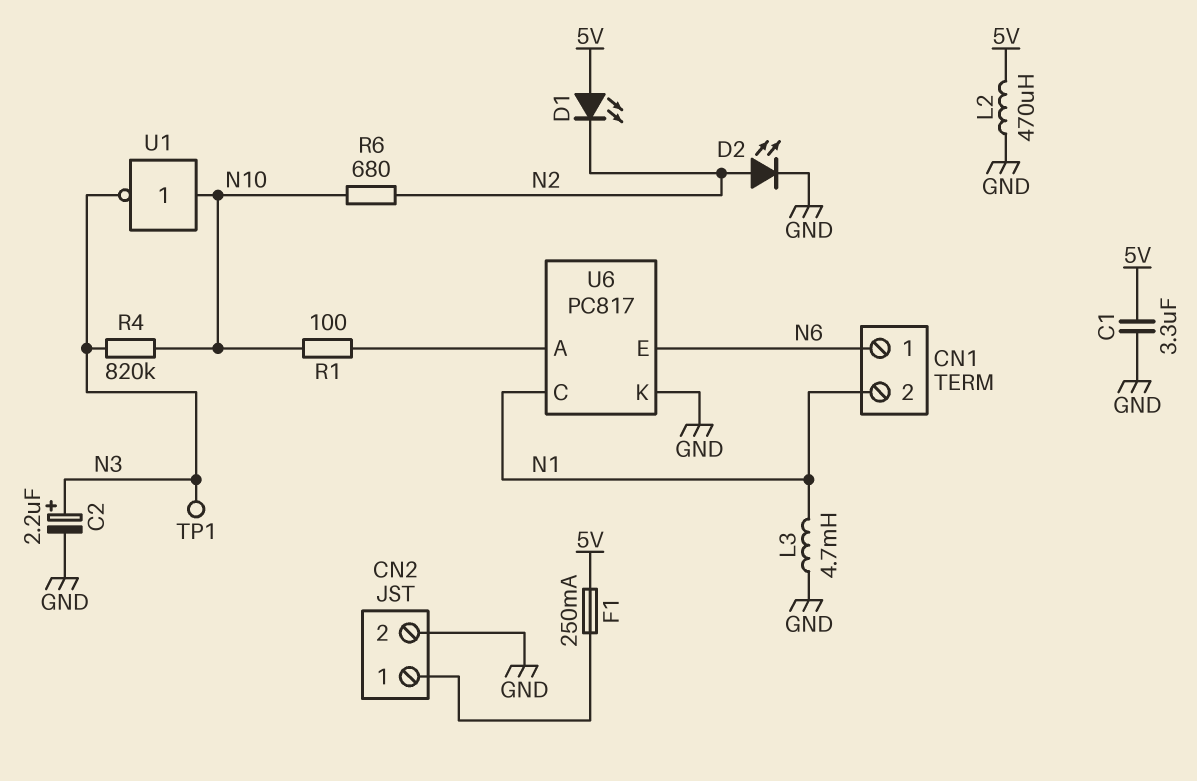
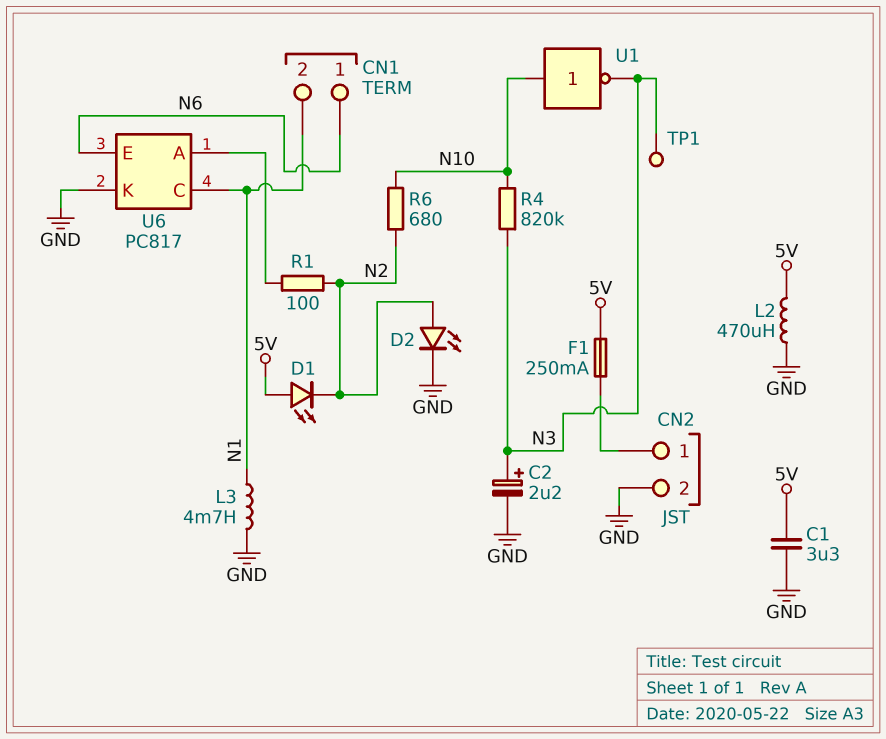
R1: 100 (N10, U6/A) -> 100 (N2, U6/A)

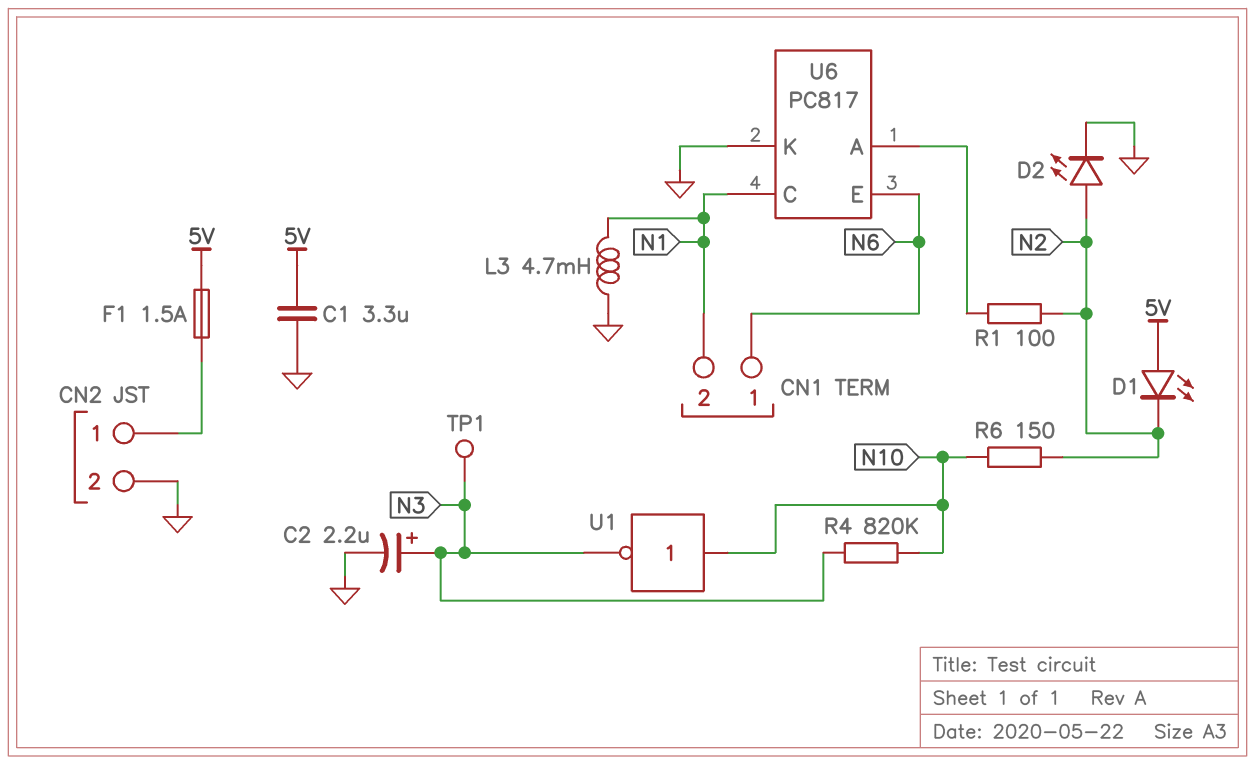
F1: 250mA (5V, CN2/1) -> 1.5A (5V, CN2/1)
L2: 470uH (5V, GND) -> none
R6: 680 (N2, N10) -> 150 (N2, N10)

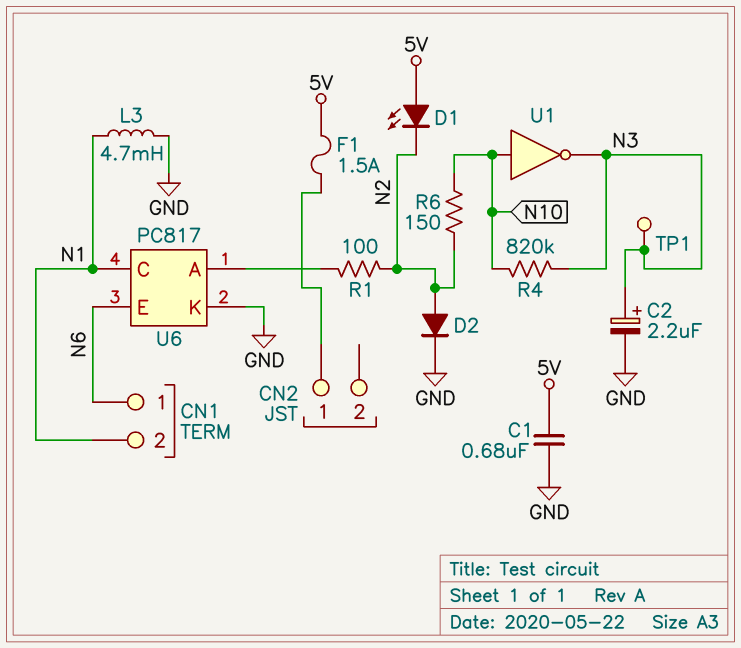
C1: 3.3uF (5V, GND) -> 680nF (5V, GND)
CN2 pin 2: GND -> none
D2: LED (A N2, K GND) -> diode (A N2, K GND)

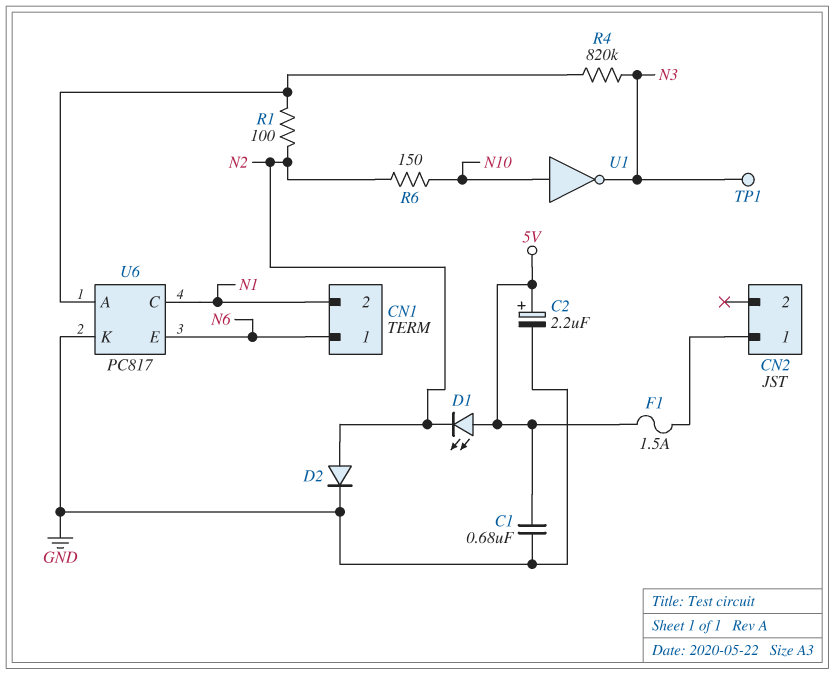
C2: 2.2uF (plus N3, minus GND) -> 2.2uF (plus 5V, minus GND)
L3: 4.7mH (GND, N1) -> none
R4: 820k (N3, N10) -> 820k (N3, U6/A)

